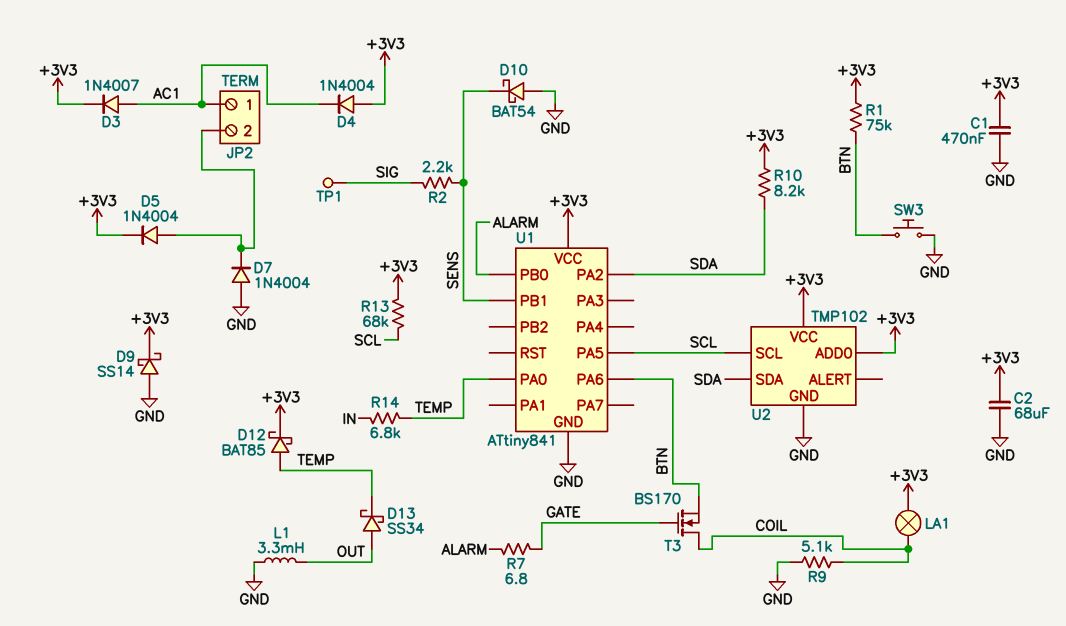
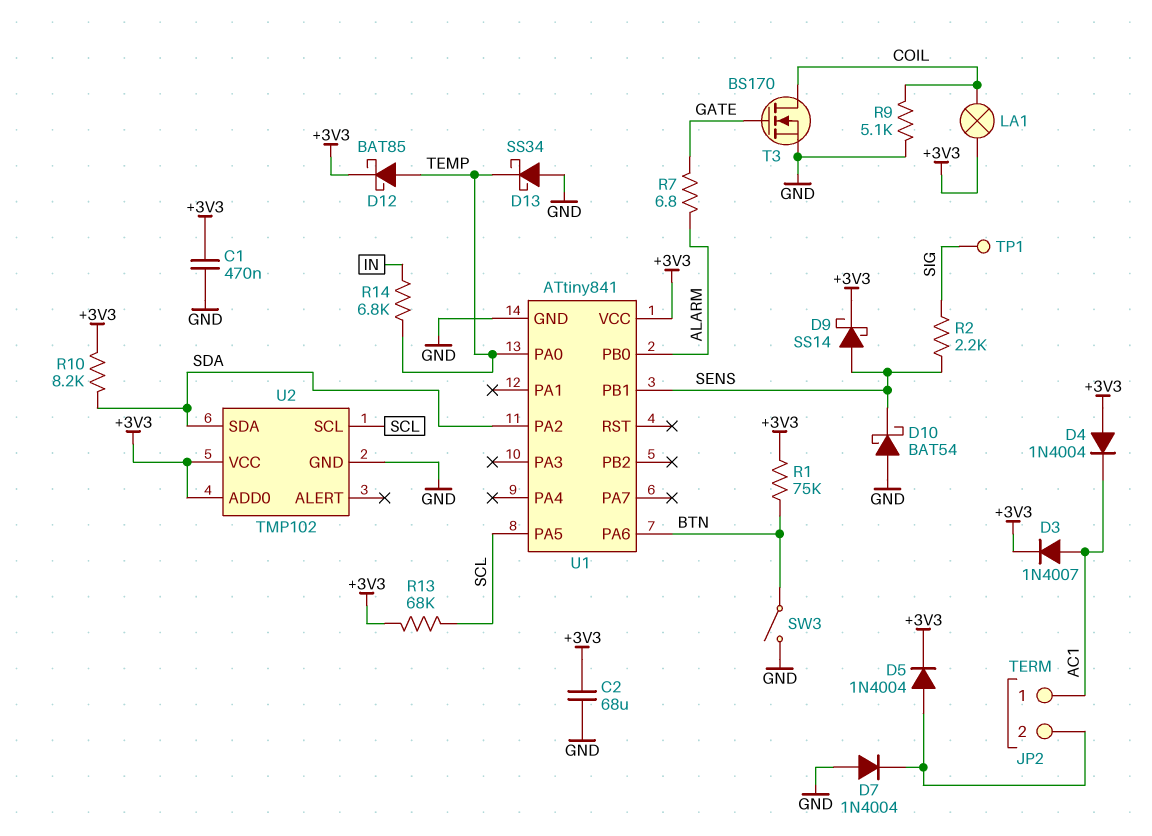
D9: schottky SS14 (A GND, K +3V3) -> schottky SS14 (A SENS, K +3V3)
D13: schottky SS34 (A OUT, K TEMP) -> schottky SS34 (A GND, K TEMP)
L1: 3.3mH (GND, OUT) -> none
SW3: button (BTN, GND) -> switch (BTN, GND)
T3: NMOS BS170 (G GATE, D COIL, S BTN) -> NMOS BS170 (G GATE, D COIL, S GND)

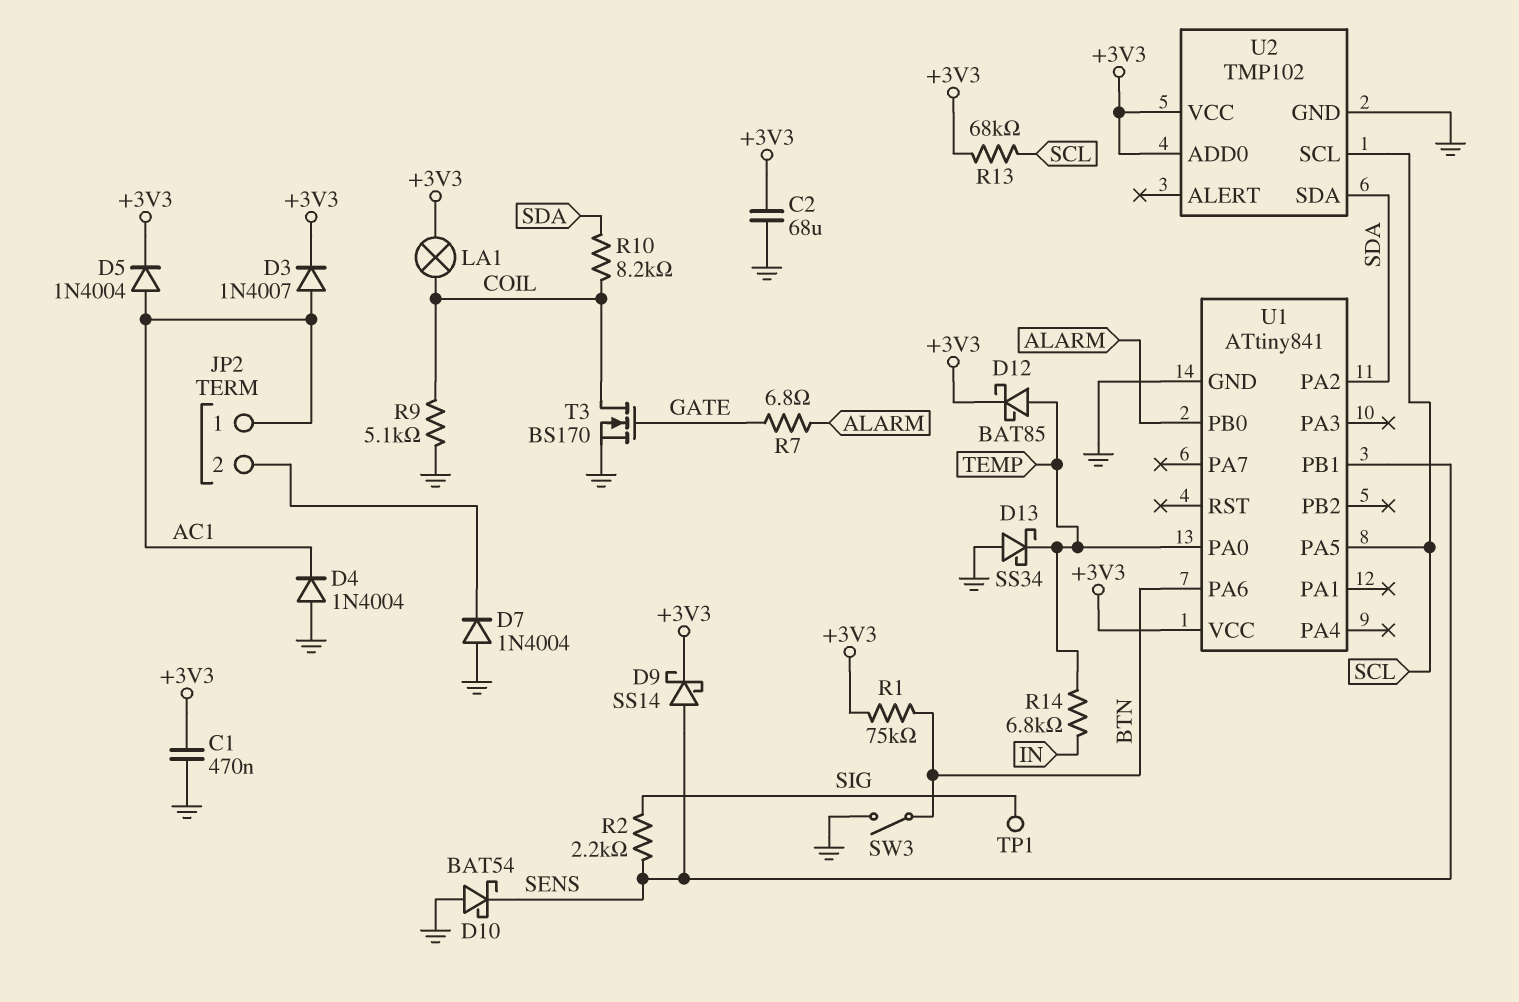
D4: diode 1N4004 (A +3V3, K AC1) -> diode 1N4004 (A GND, K AC1)
D5: diode 1N4004 (A JP2/2, K +3V3) -> diode 1N4004 (A AC1, K +3V3)
R10: 8.2k (+3V3, SDA) -> 8.2k (COIL, SDA)

